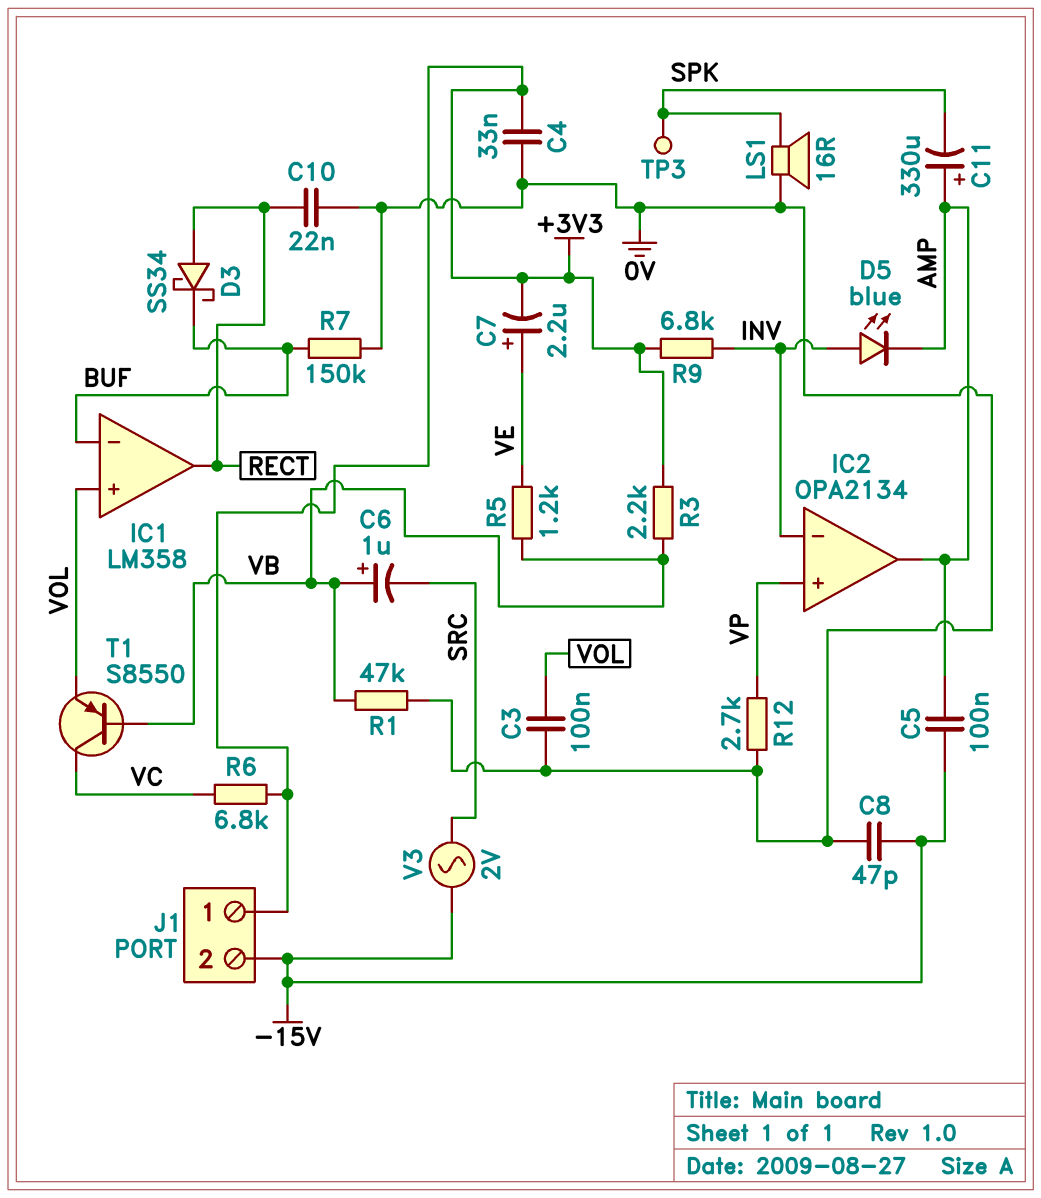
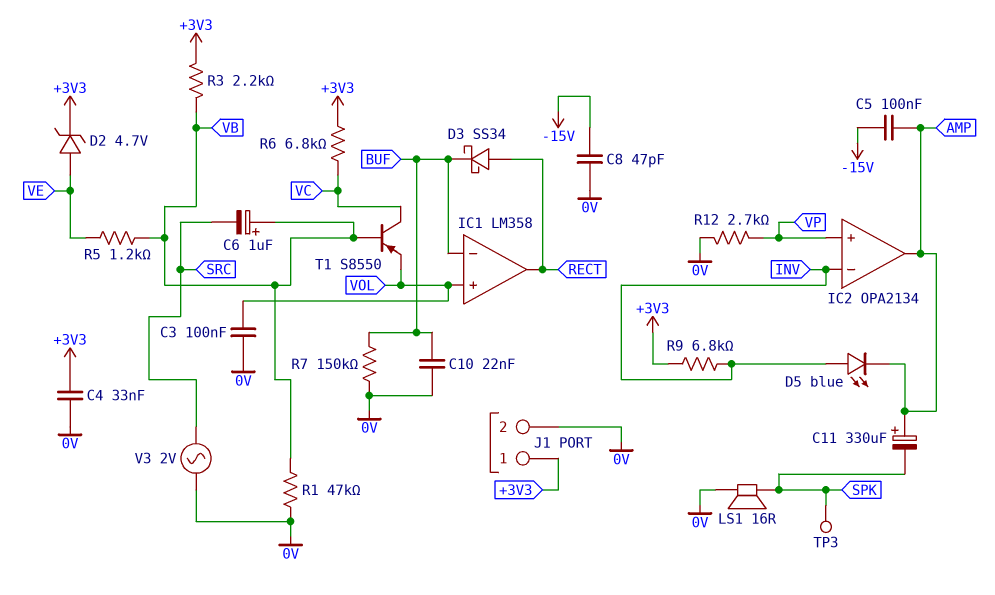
C7: 2.2uF (plus VE, minus +3V3) -> none
C10: 22nF (0V, RECT) -> 22nF (0V, BUF)
D2: none -> zener 4.7V (A VE, K +3V3)
J1 pin 2: -15V -> 0V
V3: AC 2V (-15V, SRC) -> AC 2V (0V, SRC)

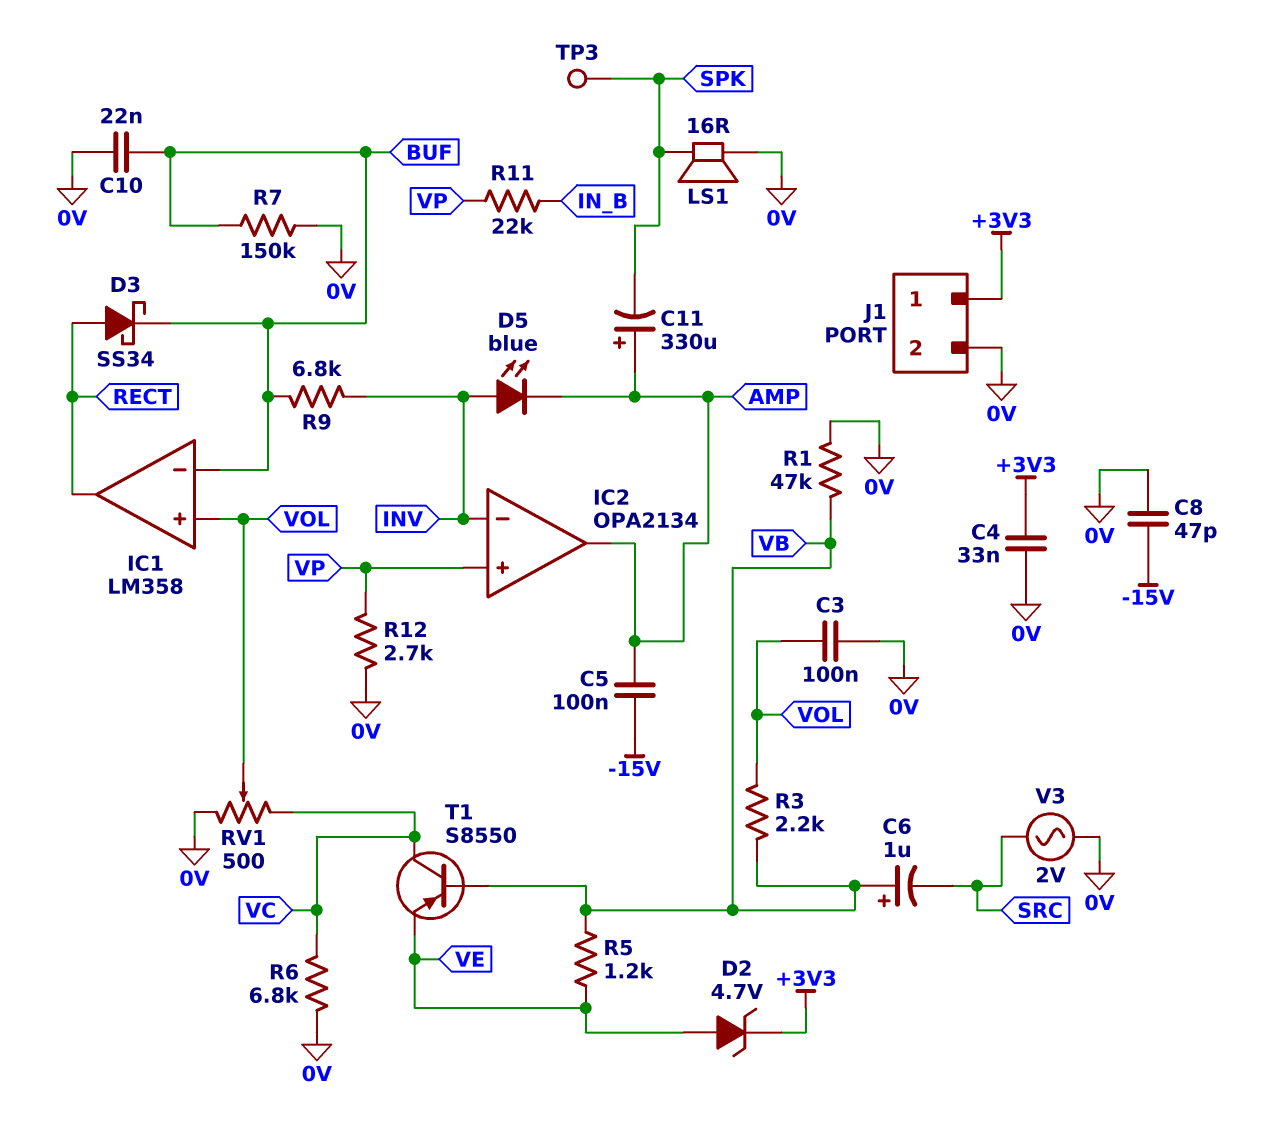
R3: 2.2k (+3V3, VB) -> 2.2k (VB, VOL)
R6: 6.8k (+3V3, VC) -> 6.8k (0V, VC)
R9: 6.8k (+3V3, INV) -> 6.8k (BUF, INV)
R11: none -> 22k (IN_B, VP)
RV1: none -> 500 (0V, VC, wiper VOL)
T1: PNP S8550 (B VB, C VC, E VOL) -> PNP S8550 (B VB, C VC, E VE)

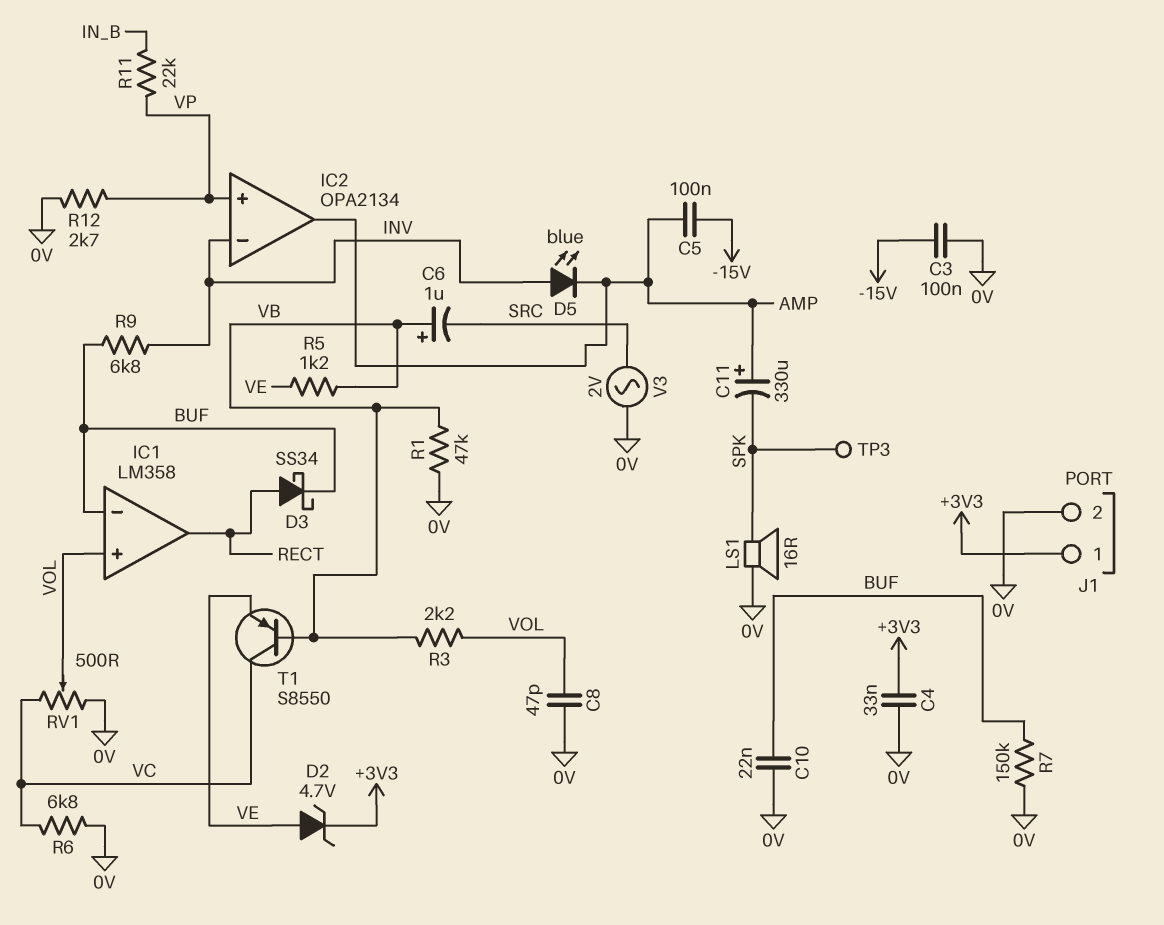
C3: 100nF (0V, VOL) -> 100nF (-15V, 0V)
C8: 47pF (-15V, 0V) -> 47pF (0V, VOL)

